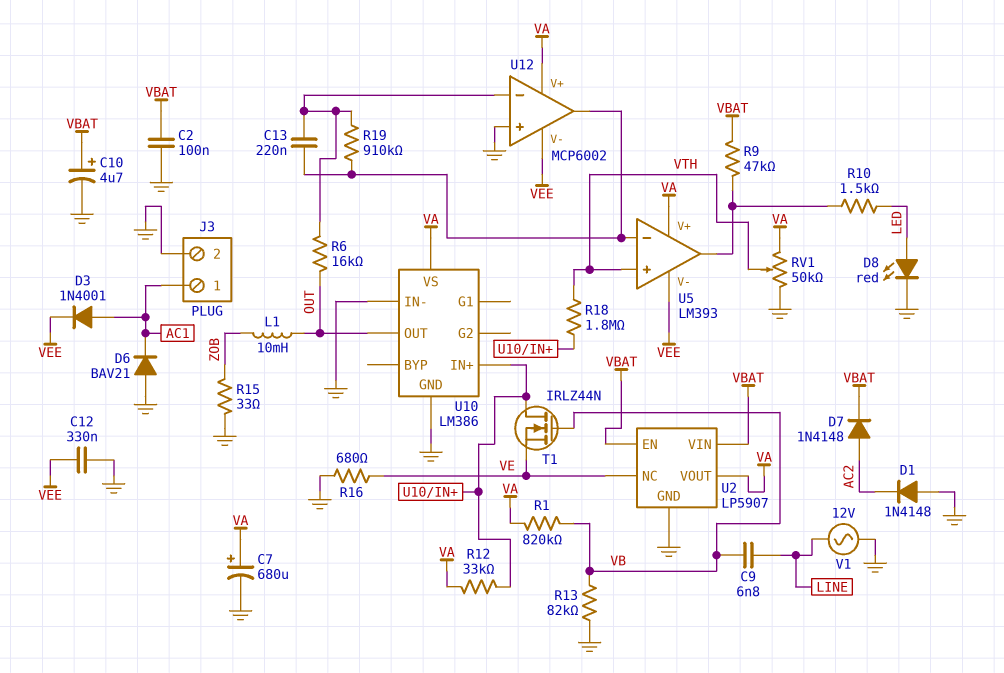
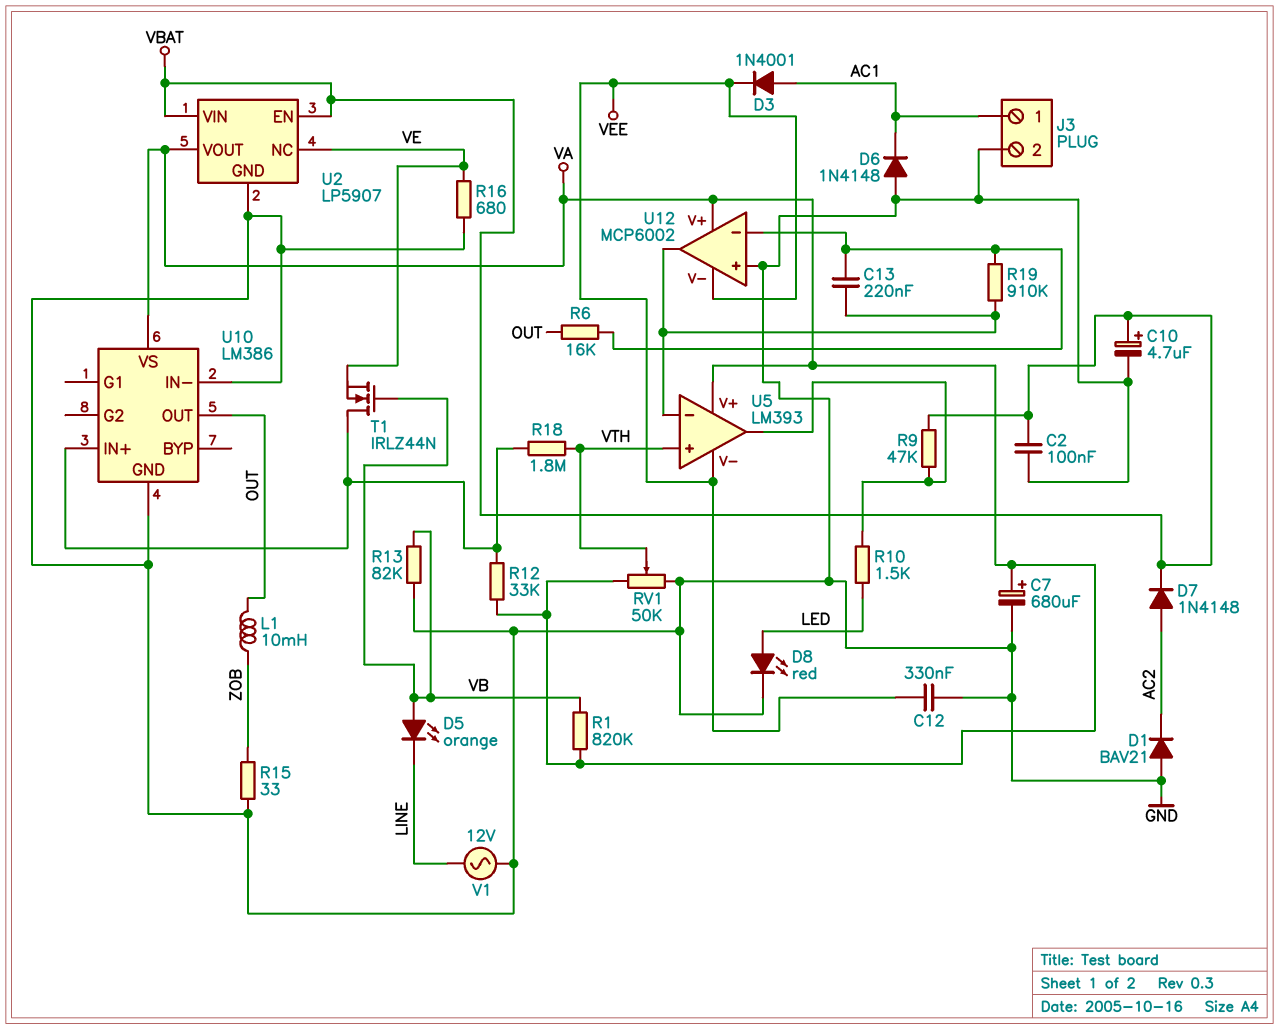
C9: 6.8nF (LINE, VB) -> none
D1: diode 1N4148 (A GND, K AC2) -> diode BAV21 (A GND, K AC2)
D5: none -> LED orange (A VB, K LINE)
D6: diode BAV21 (A GND, K AC1) -> diode 1N4148 (A GND, K AC1)

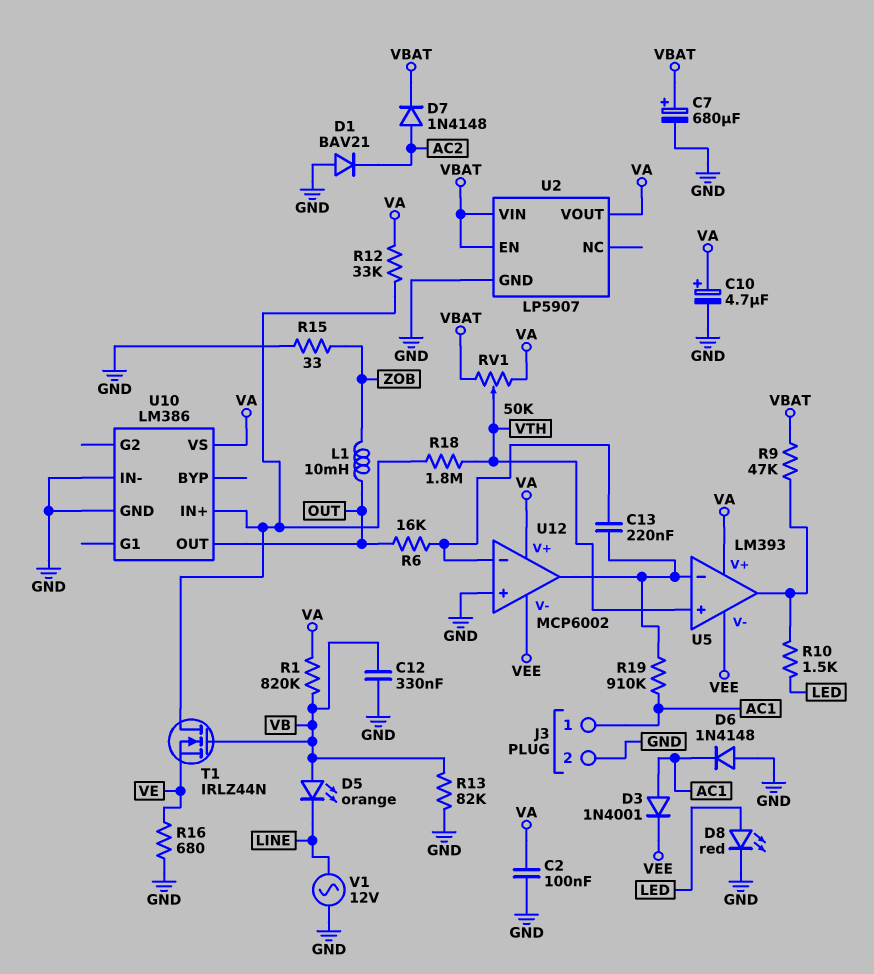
C2: 100nF (GND, VBAT) -> 100nF (GND, VA)
C7: 680uF (plus VA, minus GND) -> 680uF (plus VBAT, minus GND)
C10: 4.7uF (plus VBAT, minus GND) -> 4.7uF (plus VA, minus GND)
C12: 330nF (GND, VEE) -> 330nF (GND, VB)
R19: 910k (U5/in-, U12/in-) -> 910k (AC1, U5/in-)
RV1: 50k (GND, VA, wiper VTH) -> 50k (VA, VBAT, wiper VTH)
U2 pin NC: VE -> none

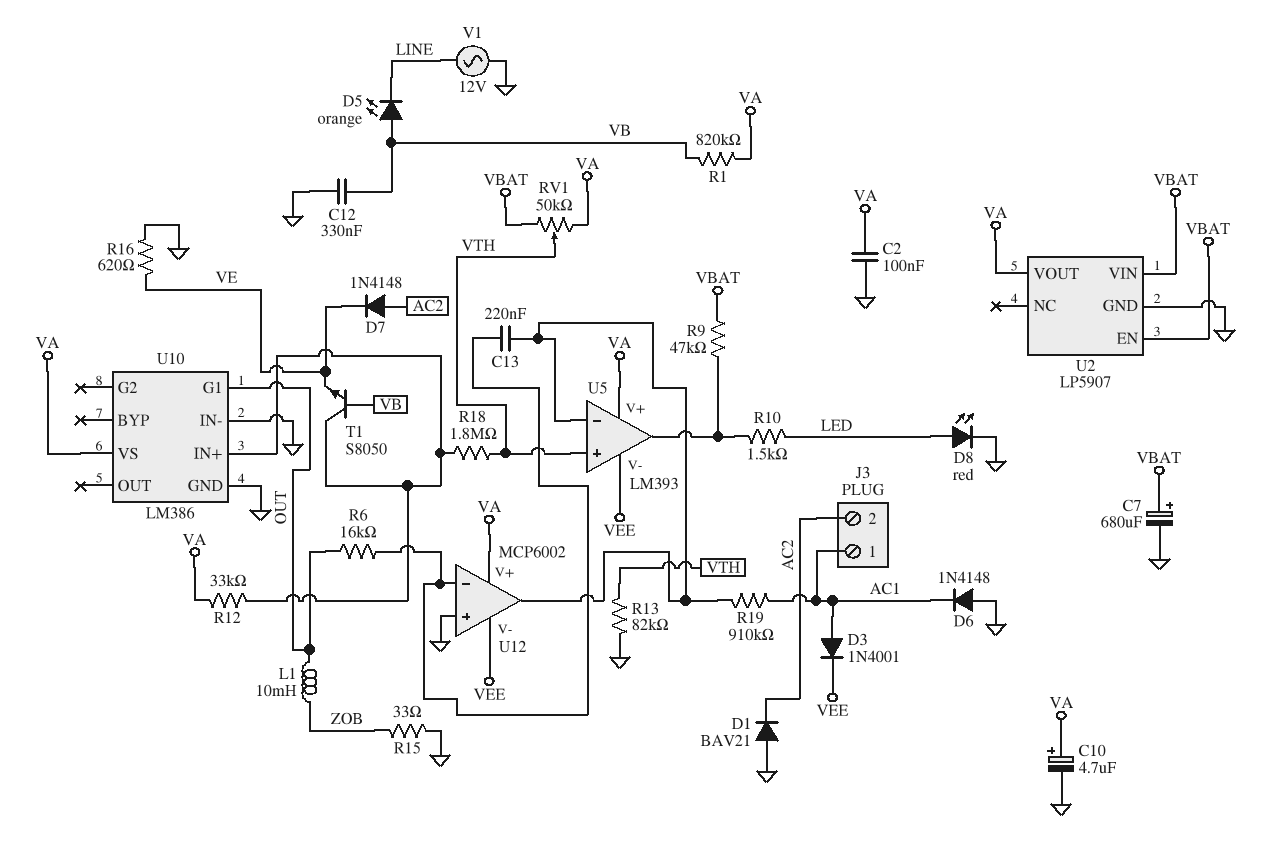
D7: diode 1N4148 (A AC2, K VBAT) -> diode 1N4148 (A AC2, K VE)
J3 pin 2: GND -> AC2
R13: 82k (GND, VB) -> 82k (GND, VTH)
R16: 680 (GND, VE) -> 620 (GND, VE)
T1: NMOS IRLZ44N (G VB, D U10/IN+, S VE) -> NPN S8050 (B VB, C U10/IN+, E VE)
U10 pin G1: none -> OUT
U10 pin OUT: OUT -> none

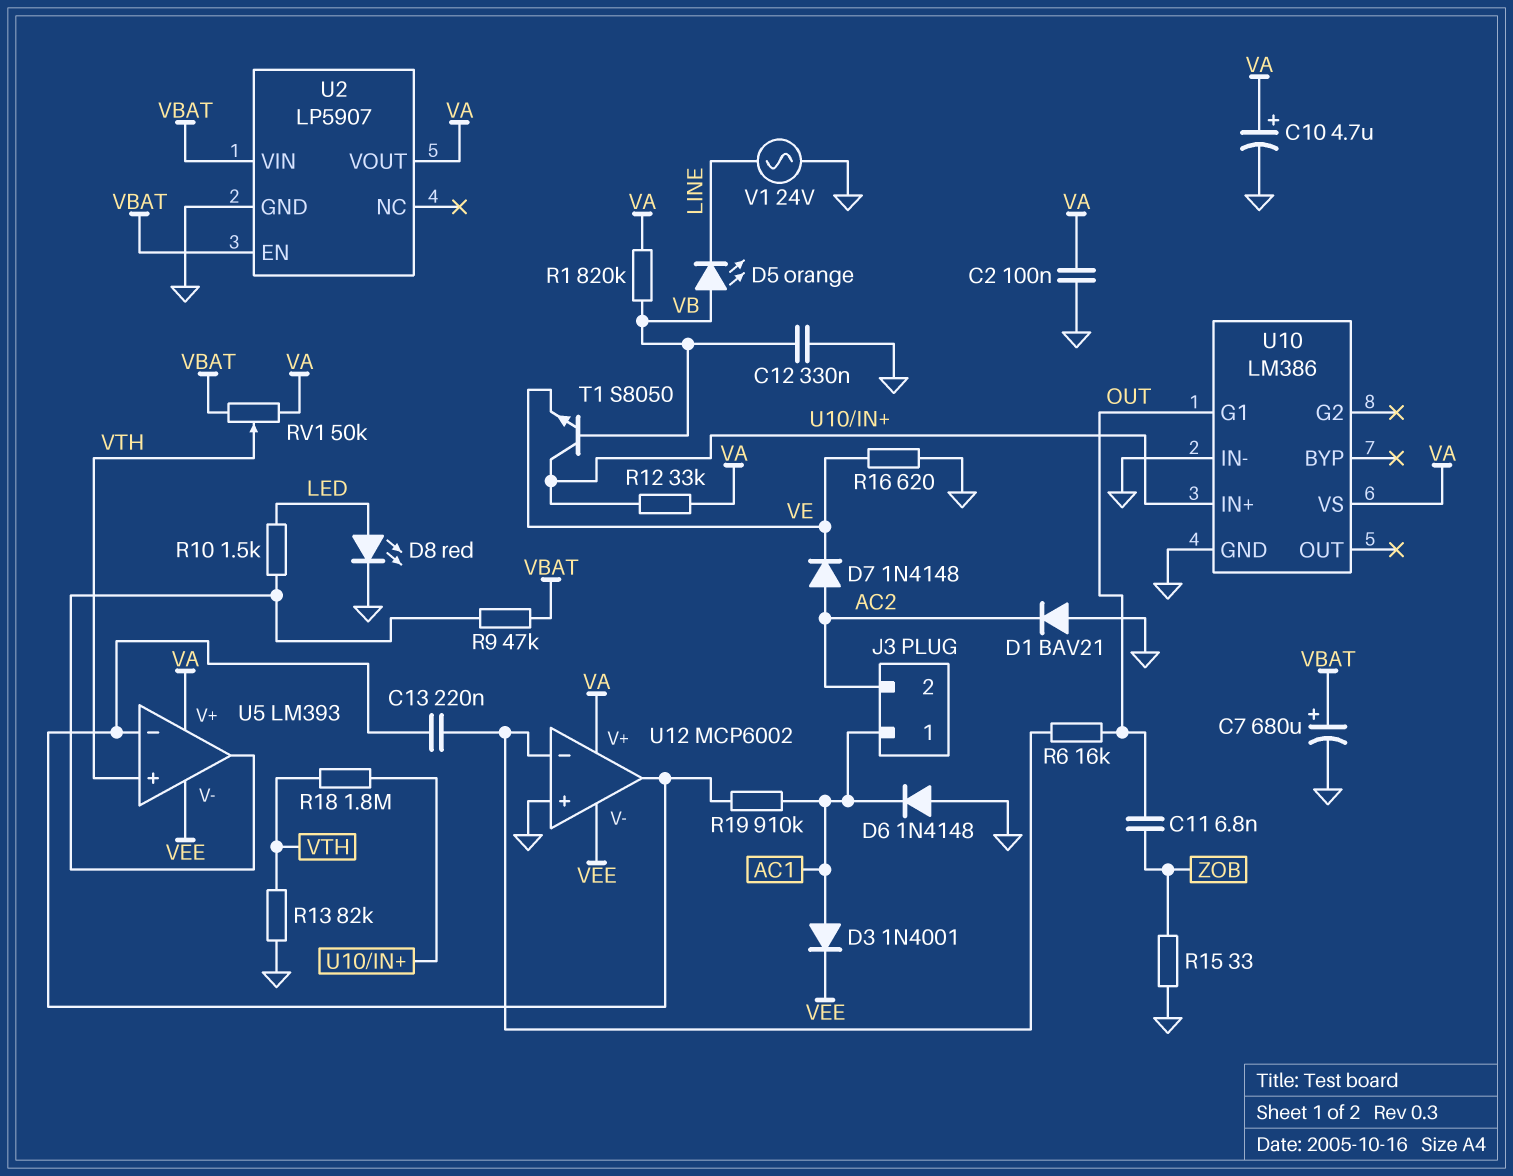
C11: none -> 6.8nF (OUT, ZOB)
L1: 10mH (OUT, ZOB) -> none
V1: AC 12V (GND, LINE) -> AC 24V (GND, LINE)

